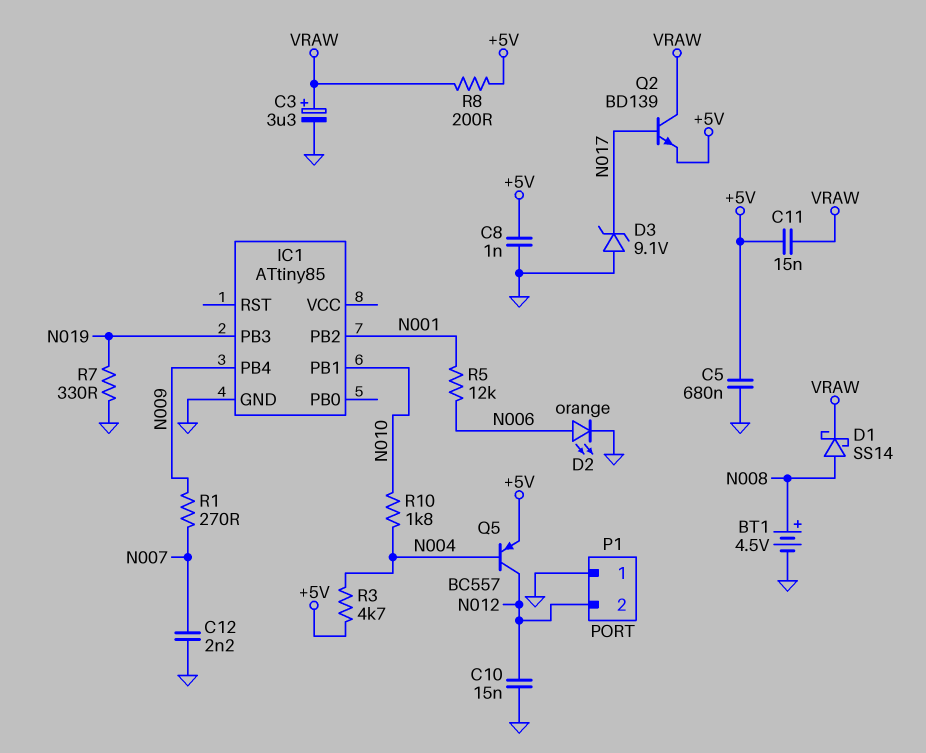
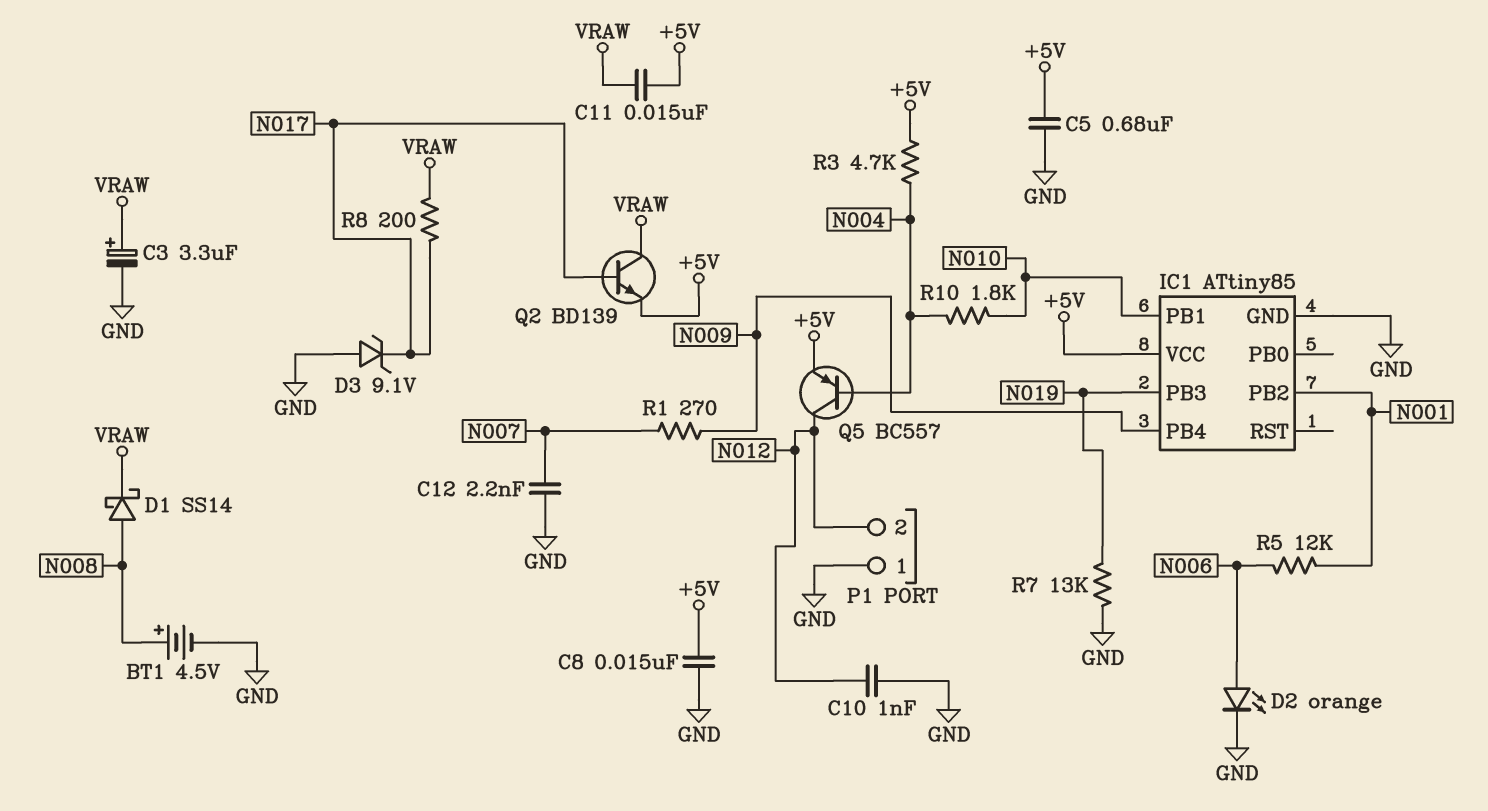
C8: 1nF (+5V, GND) -> 15nF (+5V, GND)
C10: 15nF (GND, N012) -> 1nF (GND, N012)
IC1 pin VCC: none -> +5V
R7: 330 (GND, N019) -> 13k (GND, N019)
R8: 200 (+5V, VRAW) -> 200 (N017, VRAW)

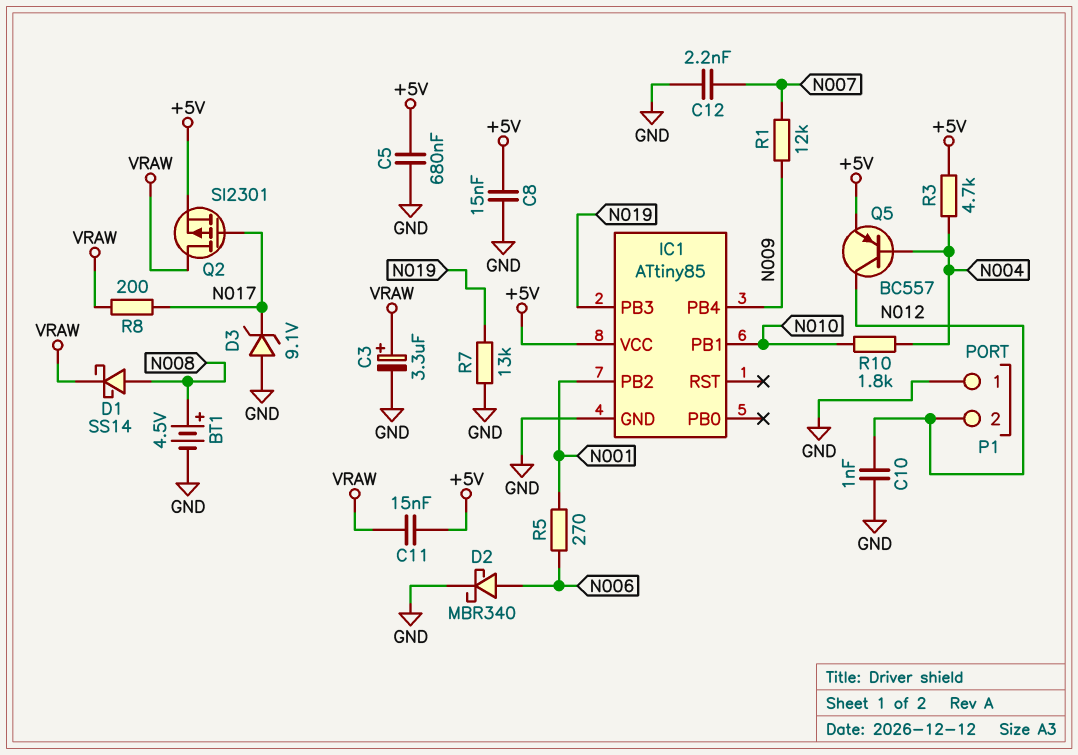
D2: LED orange (A N006, K GND) -> schottky MBR340 (A N006, K GND)
Q2: NPN BD139 (B N017, C VRAW, E +5V) -> PMOS SI2301 (G N017, D VRAW, S +5V)
R1: 270 (N007, N009) -> 12k (N007, N009)
R5: 12k (N001, N006) -> 270 (N001, N006)

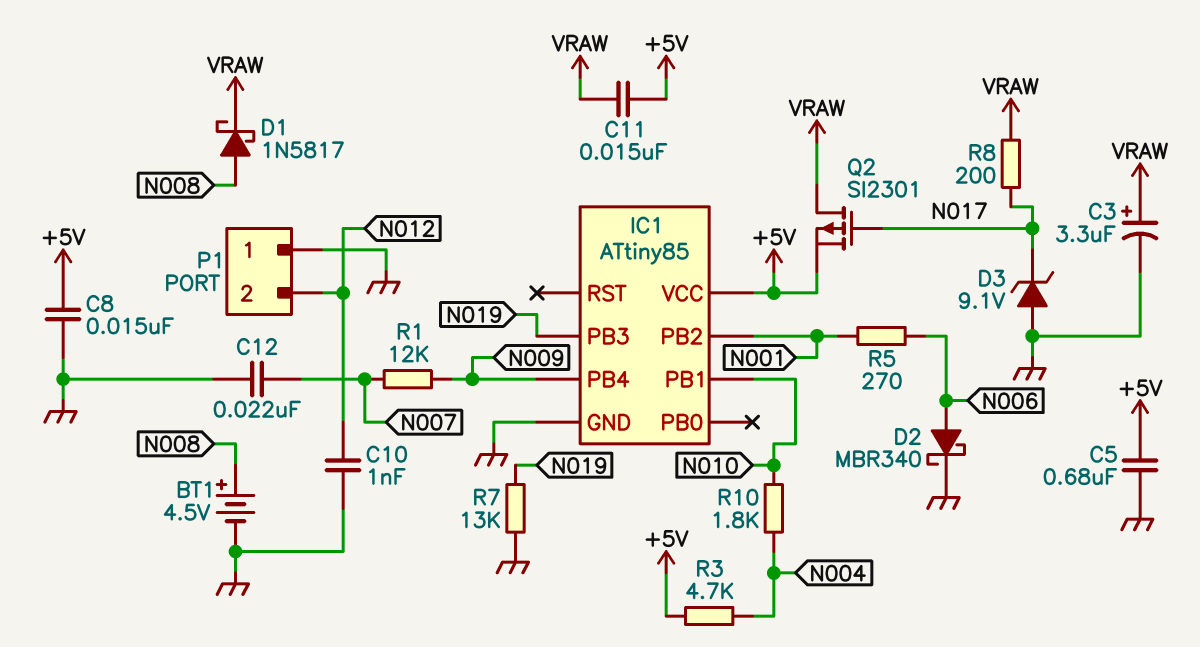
C12: 2.2nF (GND, N007) -> 22nF (GND, N007)
D1: schottky SS14 (A N008, K VRAW) -> schottky 1N5817 (A N008, K VRAW)
Q5: PNP BC557 (B N004, C N012, E +5V) -> none

